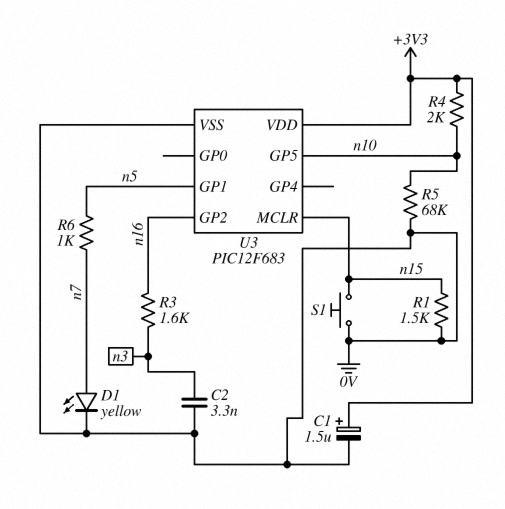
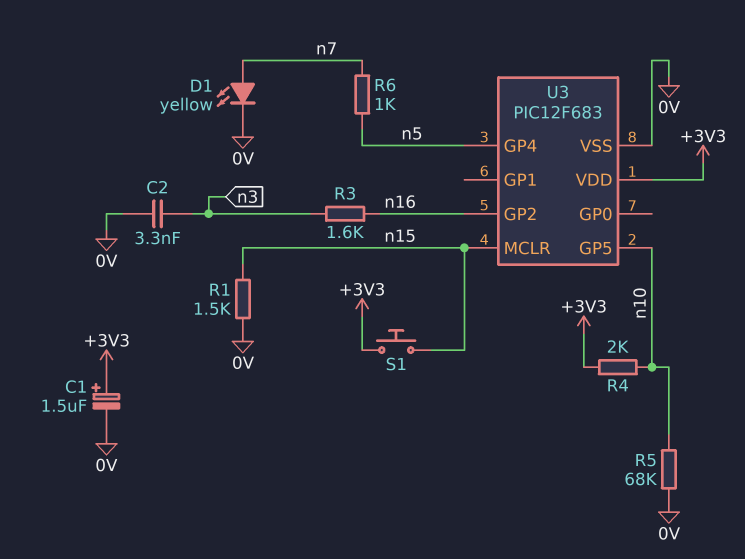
S1: button (0V, n15) -> button (+3V3, n15)
U3 pin GP1: n5 -> none
U3 pin GP4: none -> n5

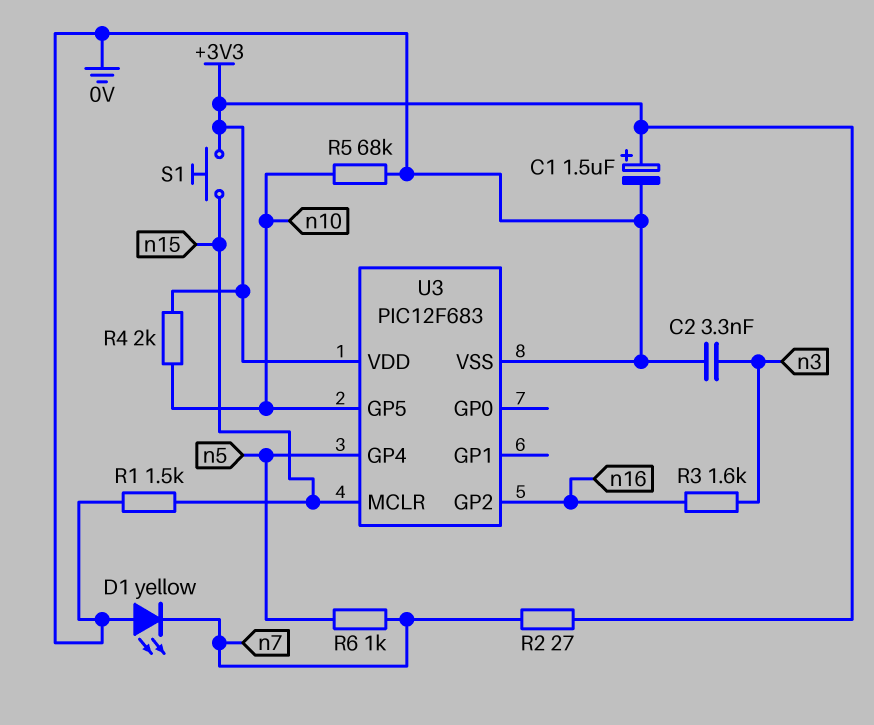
D1: LED yellow (A n7, K 0V) -> LED yellow (A 0V, K n7)
R2: none -> 27 (+3V3, n7)

